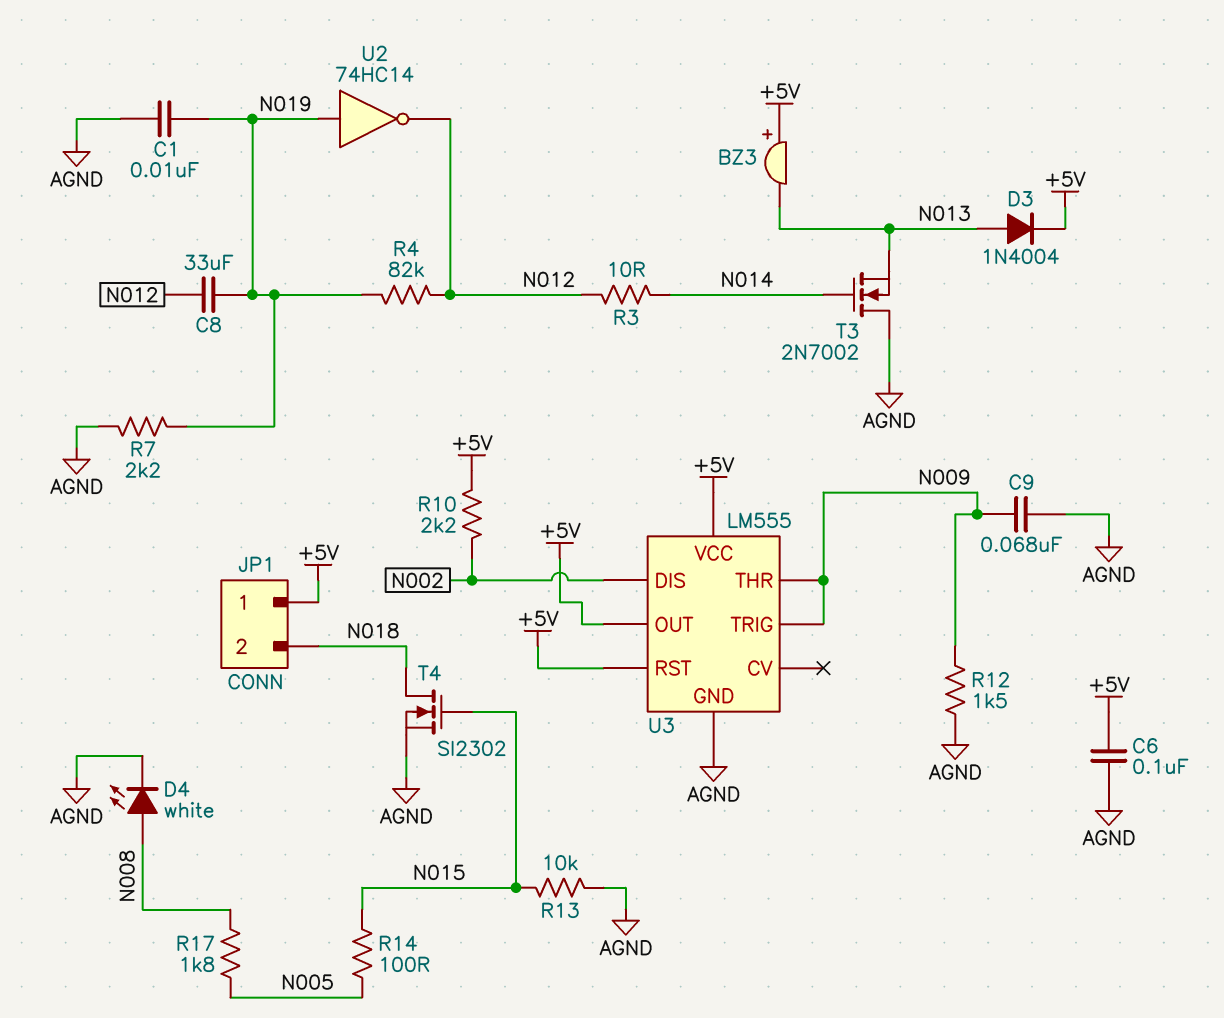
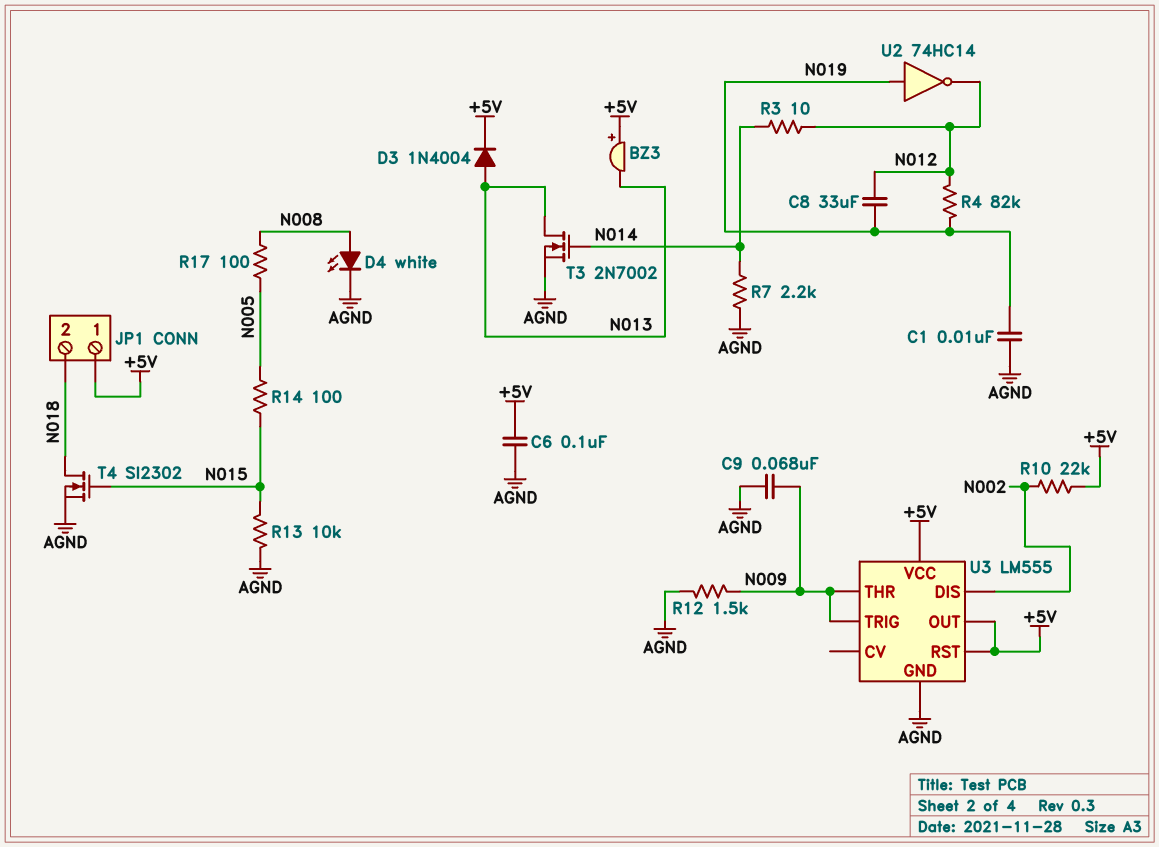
R7: 2.2k (AGND, N019) -> 2.2k (AGND, N014)
R10: 2.2k (+5V, N002) -> 22k (+5V, N002)
R17: 1.8k (N005, N008) -> 100 (N005, N008)
T3: NMOS 2N7002 (G N014, D AGND, S N013) -> NMOS 2N7002 (G N014, D N013, S AGND)

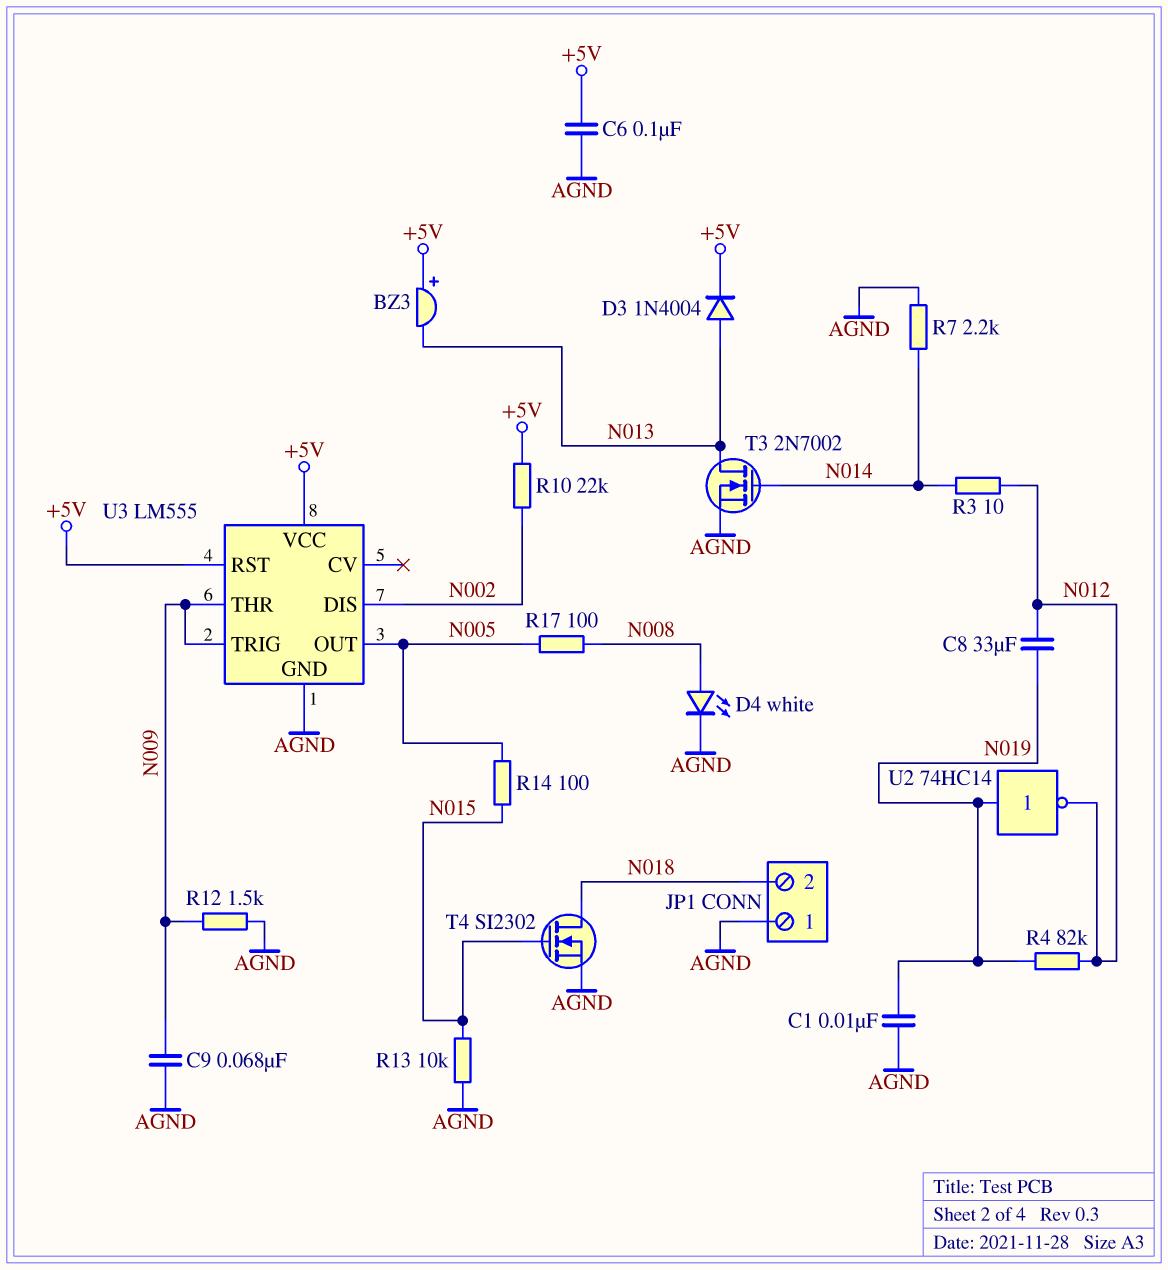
JP1 pin 1: +5V -> AGND
U3 pin OUT: +5V -> N005

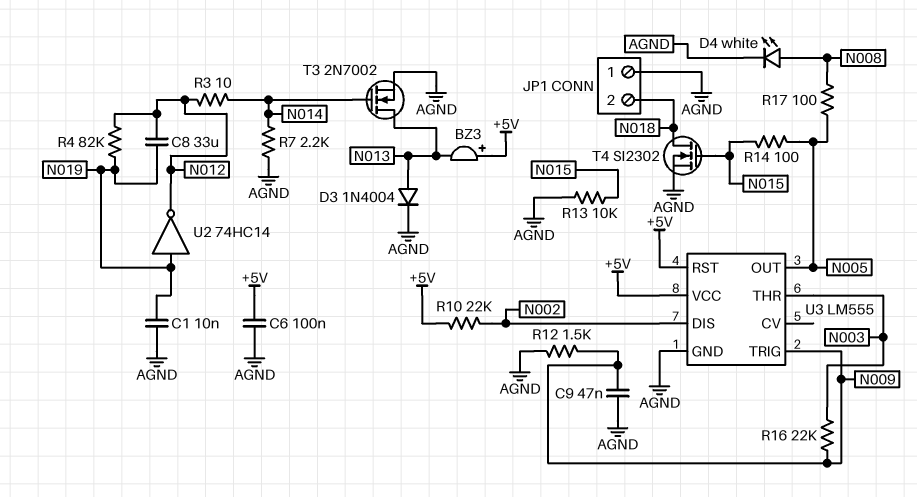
C9: 68nF (AGND, N009) -> 47nF (AGND, N009)
D3: diode 1N4004 (A N013, K +5V) -> diode 1N4004 (A N013, K AGND)
R16: none -> 22k (N003, N009)
U3 pin THR: N009 -> N003

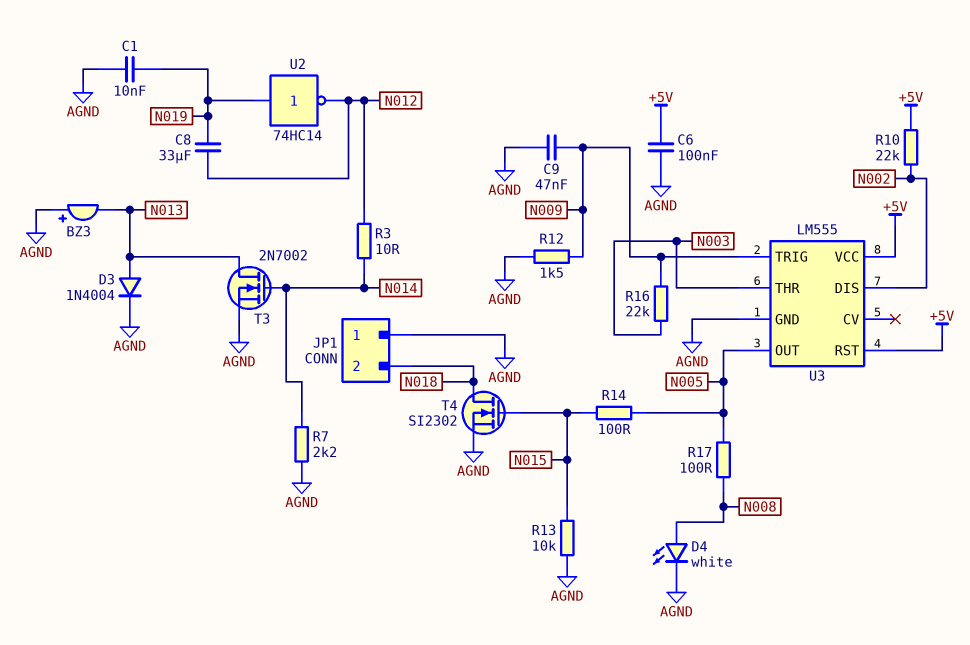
BZ3: buzzer (plus +5V, minus N013) -> buzzer (plus AGND, minus N013)
R4: 82k (N012, N019) -> none

